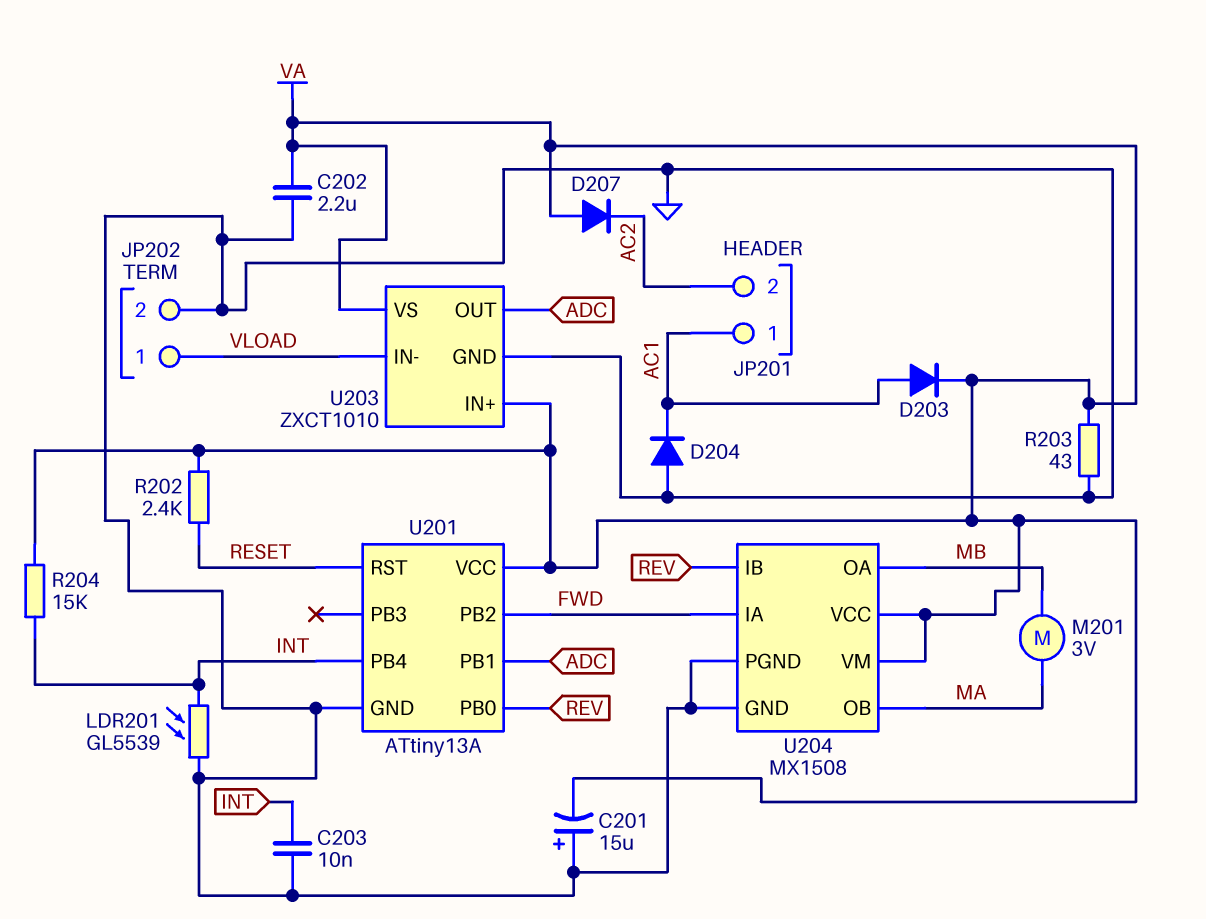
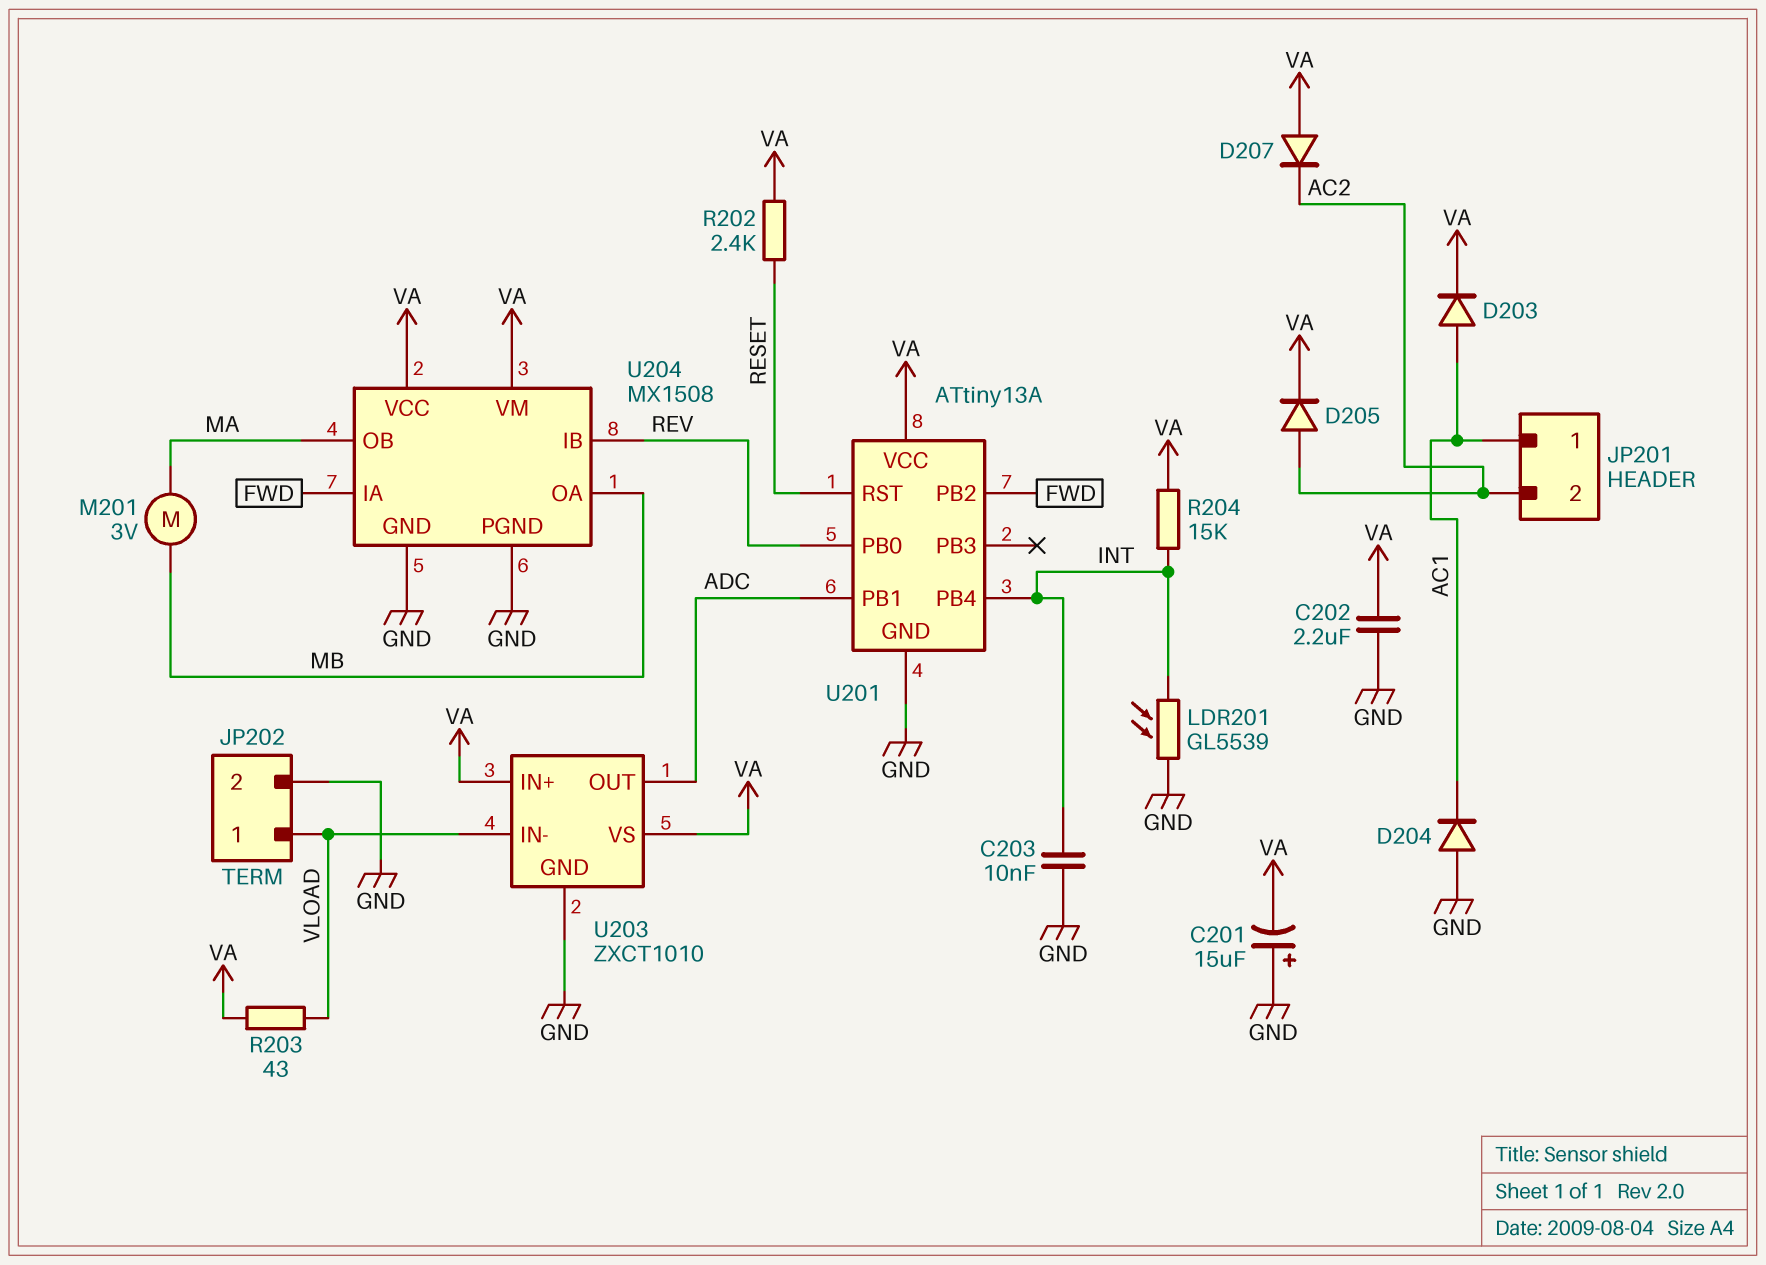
D205: none -> diode (A AC2, K VA)
R203: 43 (GND, VA) -> 43 (VA, VLOAD)

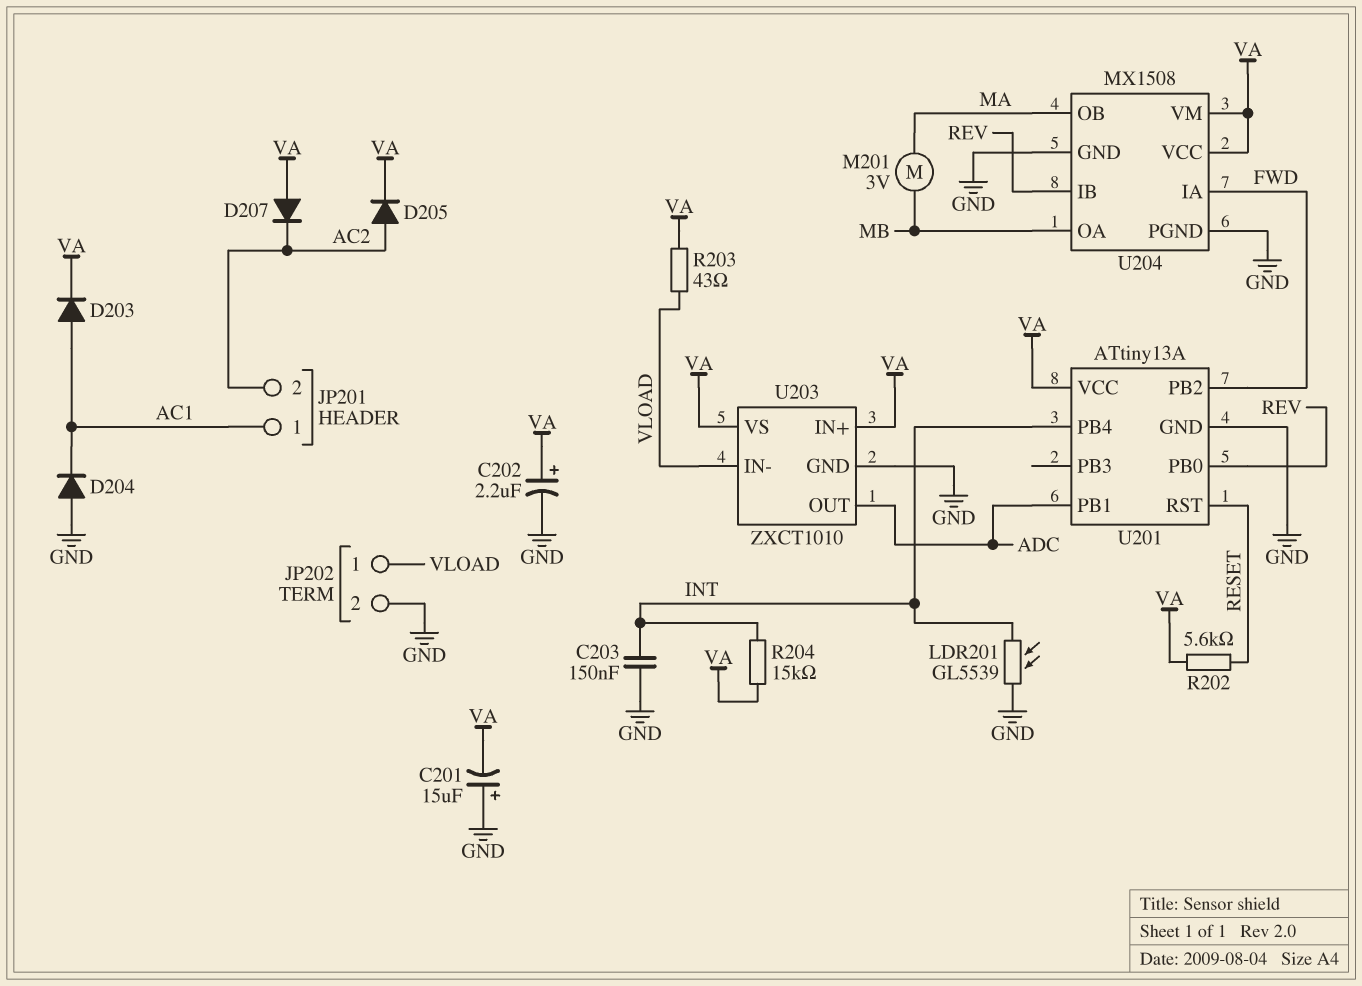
C202: 2.2uF (GND, VA) -> 2.2uF (plus VA, minus GND)
C203: 10nF (GND, INT) -> 150nF (GND, INT)
R202: 2.4k (RESET, VA) -> 5.6k (RESET, VA)

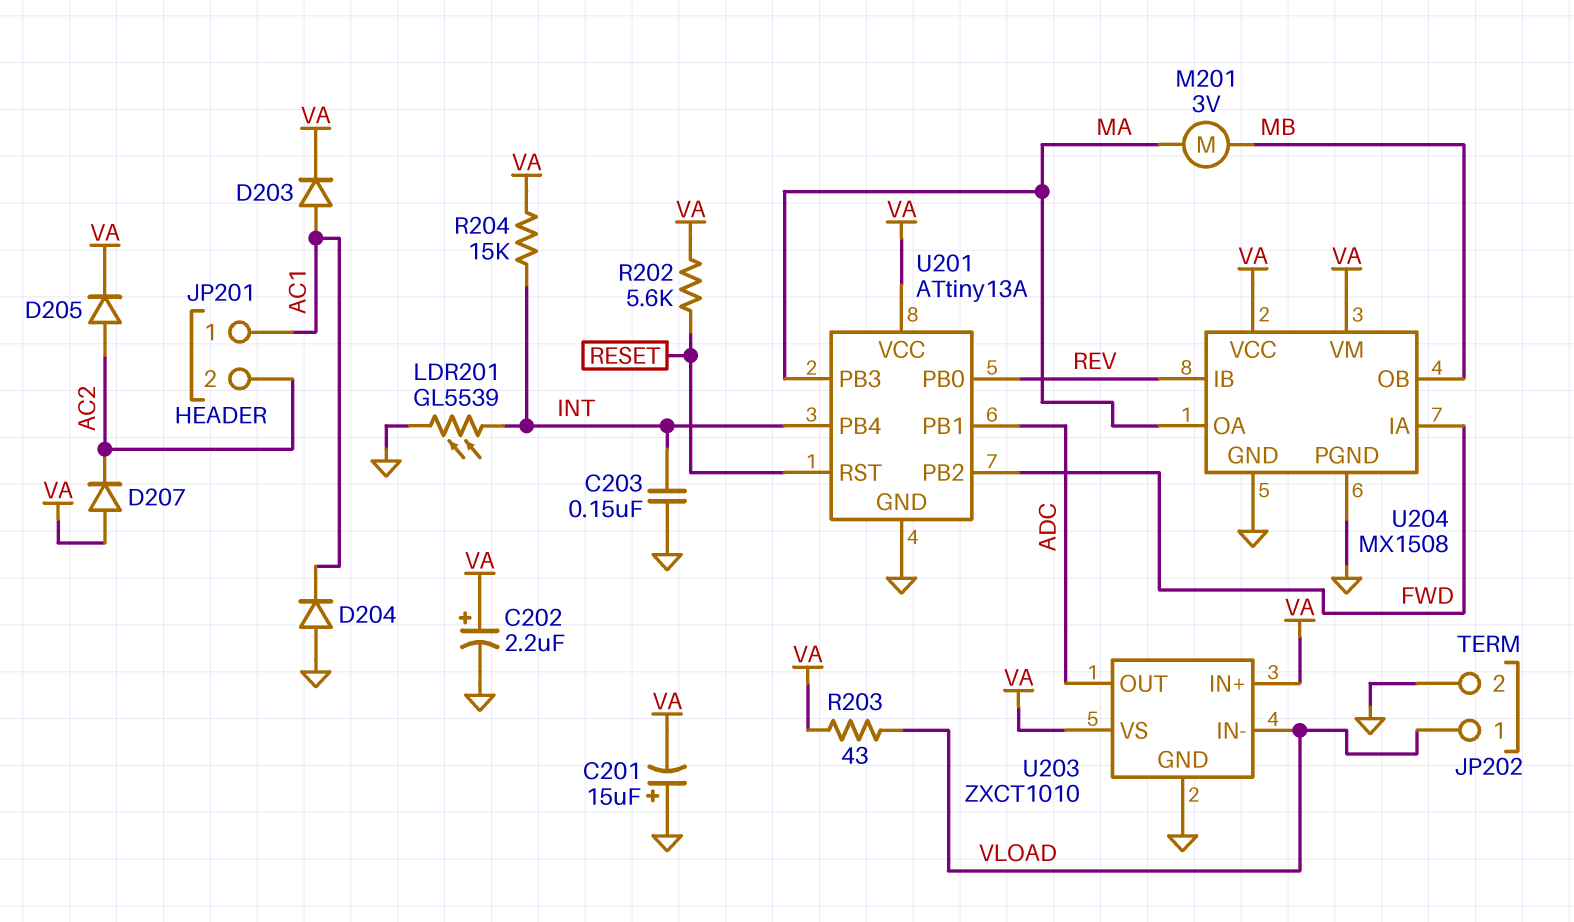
U201 pin PB3: none -> MA
U204 pin OA: MB -> MA
U204 pin OB: MA -> MB

